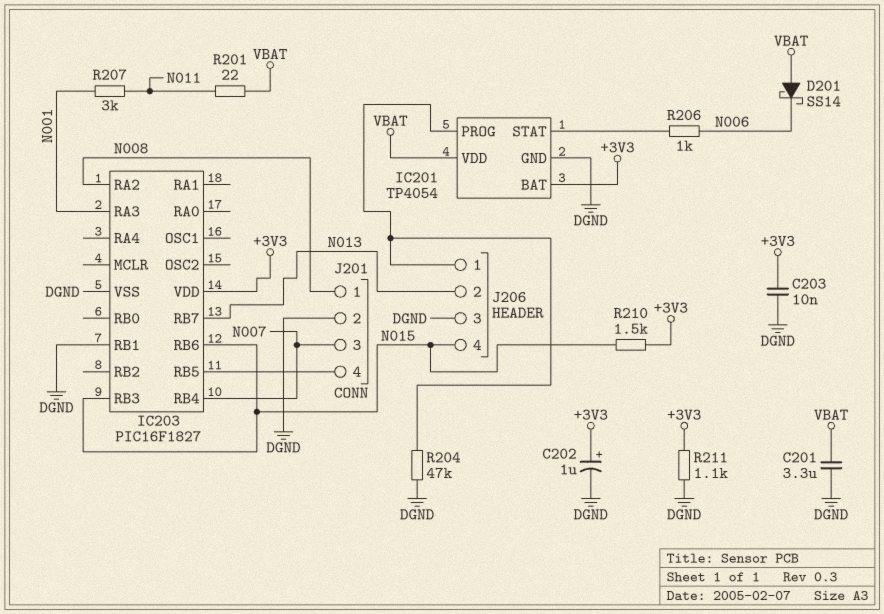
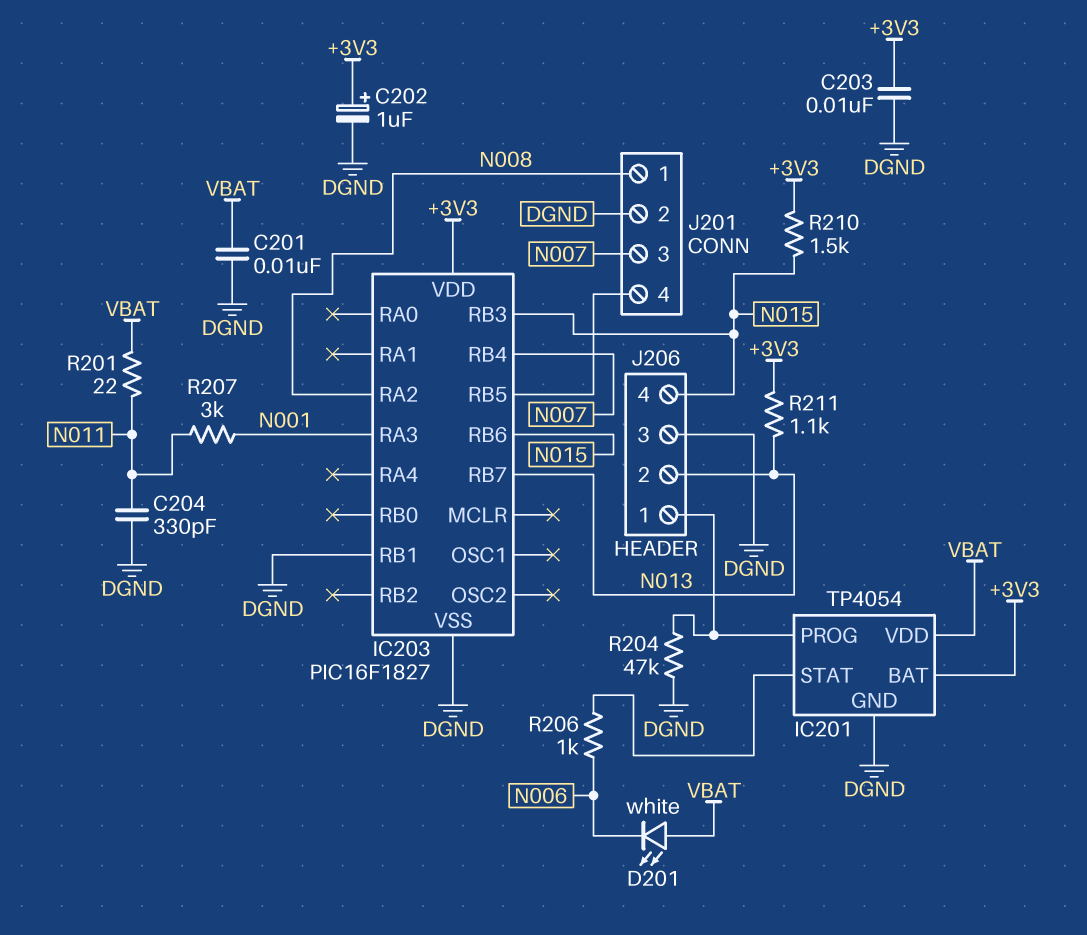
C201: 3.3uF (DGND, VBAT) -> 10nF (DGND, VBAT)
C204: none -> 330pF (DGND, N011)
D201: schottky SS14 (A VBAT, K N006) -> LED white (A VBAT, K N006)
R211: 1.1k (+3V3, DGND) -> 1.1k (+3V3, N013)

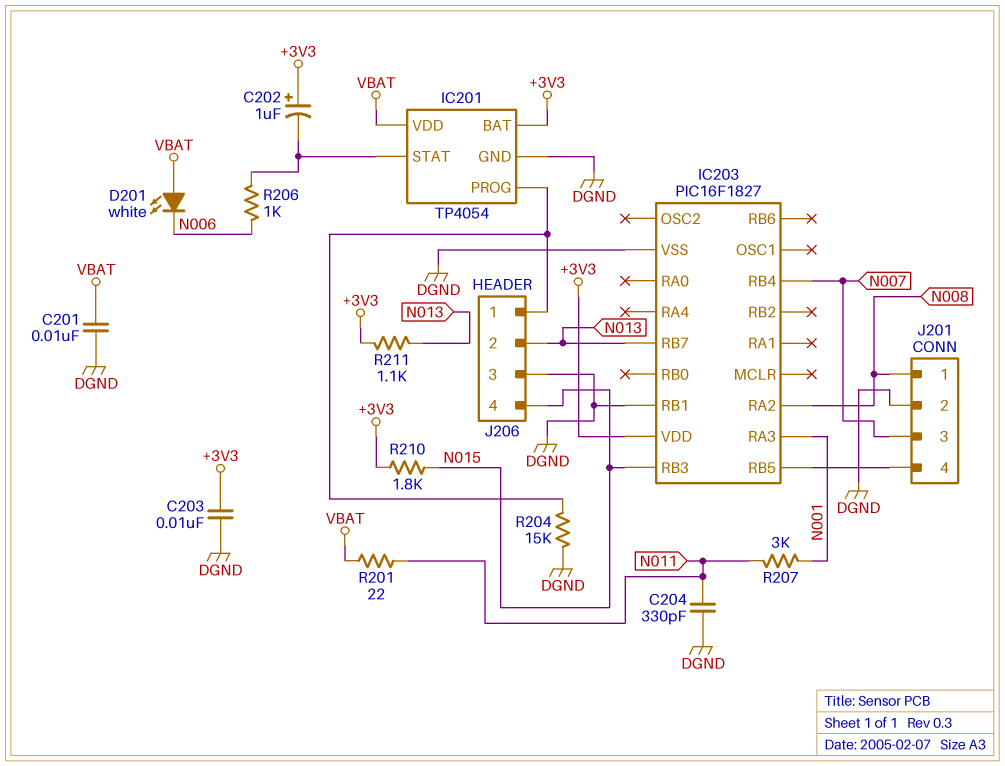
C202: 1uF (plus +3V3, minus DGND) -> 1uF (plus +3V3, minus IC201/STAT)
IC203 pin RB6: N015 -> none
R204: 47k (DGND, IC201/PROG) -> 15k (DGND, IC201/PROG)
R210: 1.5k (+3V3, N015) -> 1.8k (+3V3, N015)

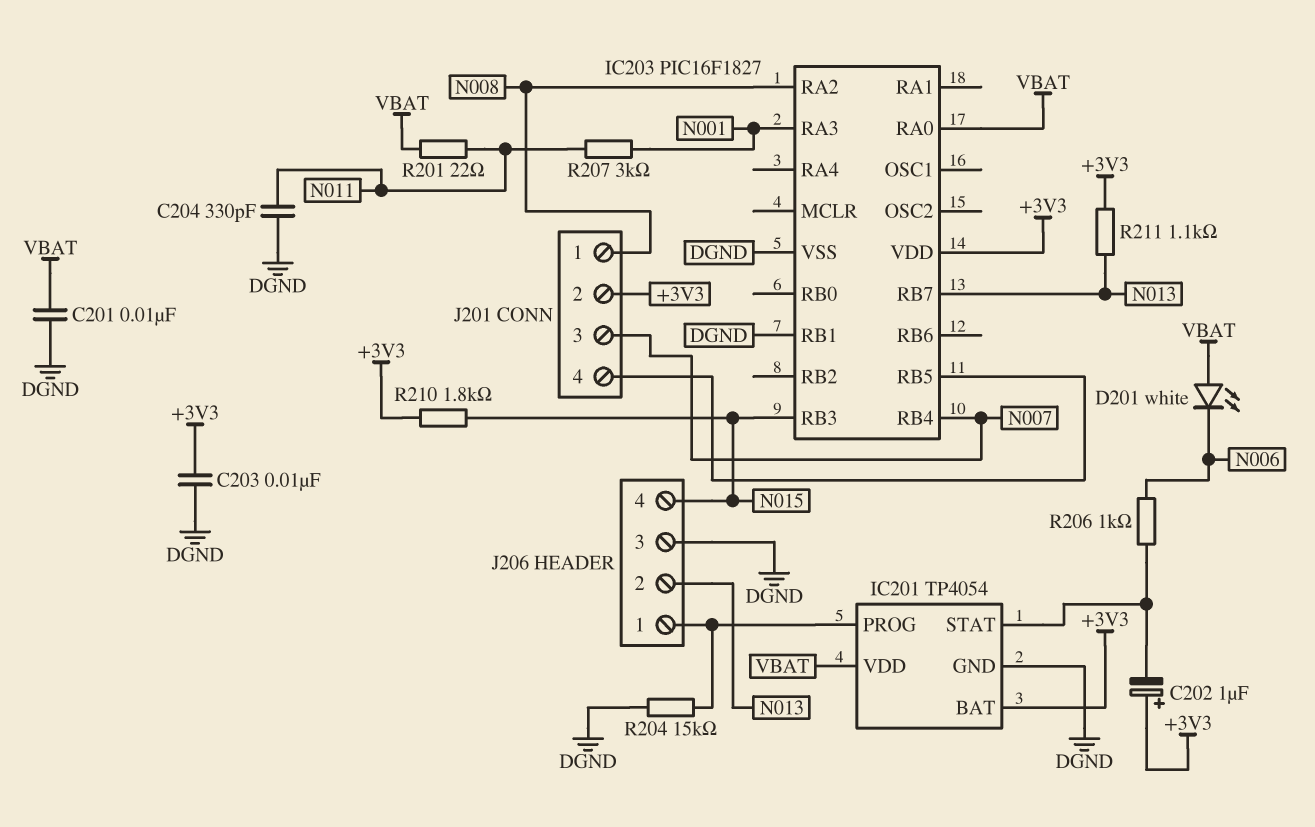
IC203 pin RA0: none -> VBAT
J201 pin 2: DGND -> +3V3

